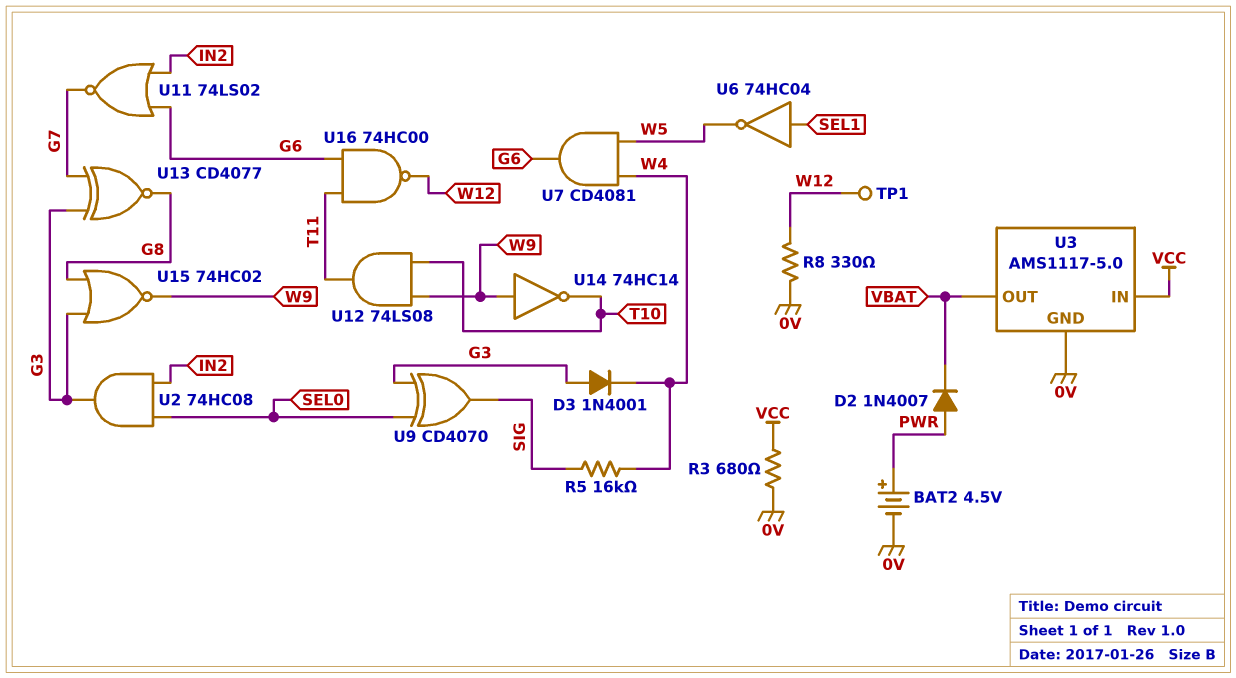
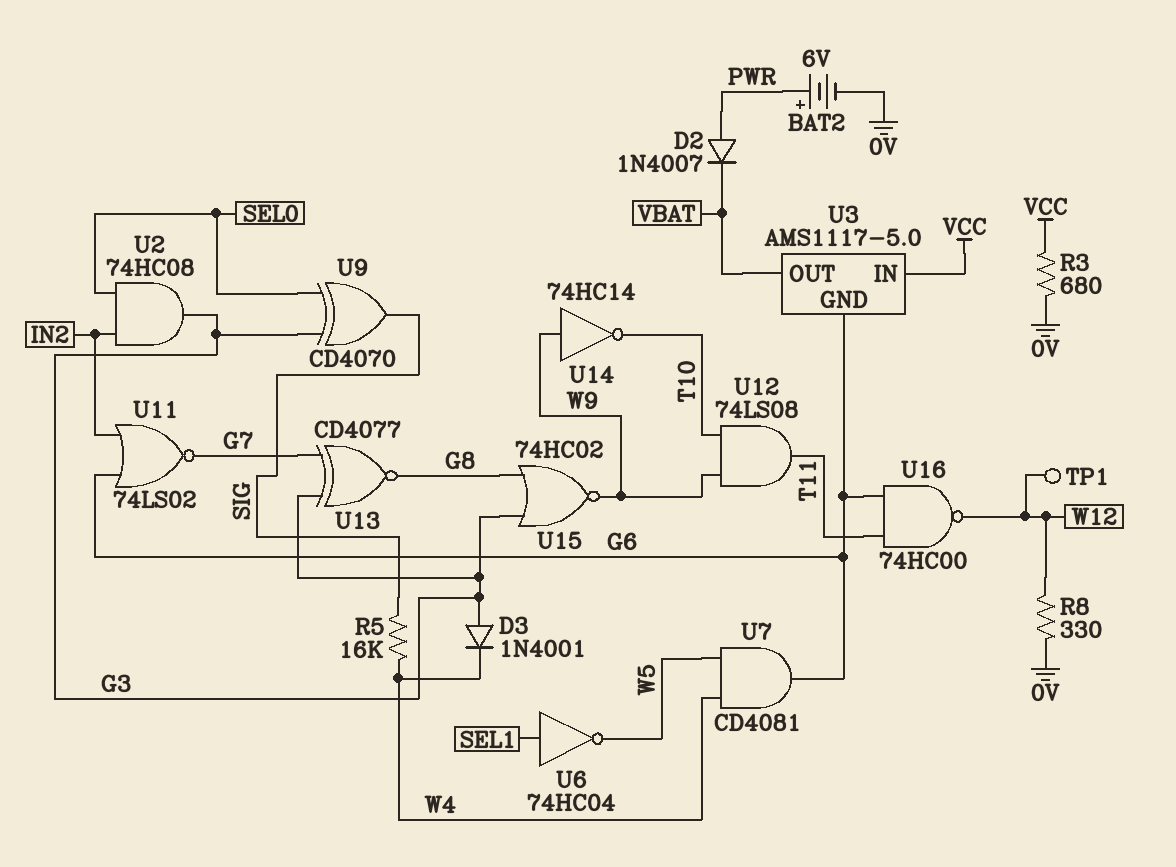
BAT2: 4.5V (plus PWR, minus 0V) -> 6V (plus PWR, minus 0V)
U3 pin GND: 0V -> G6

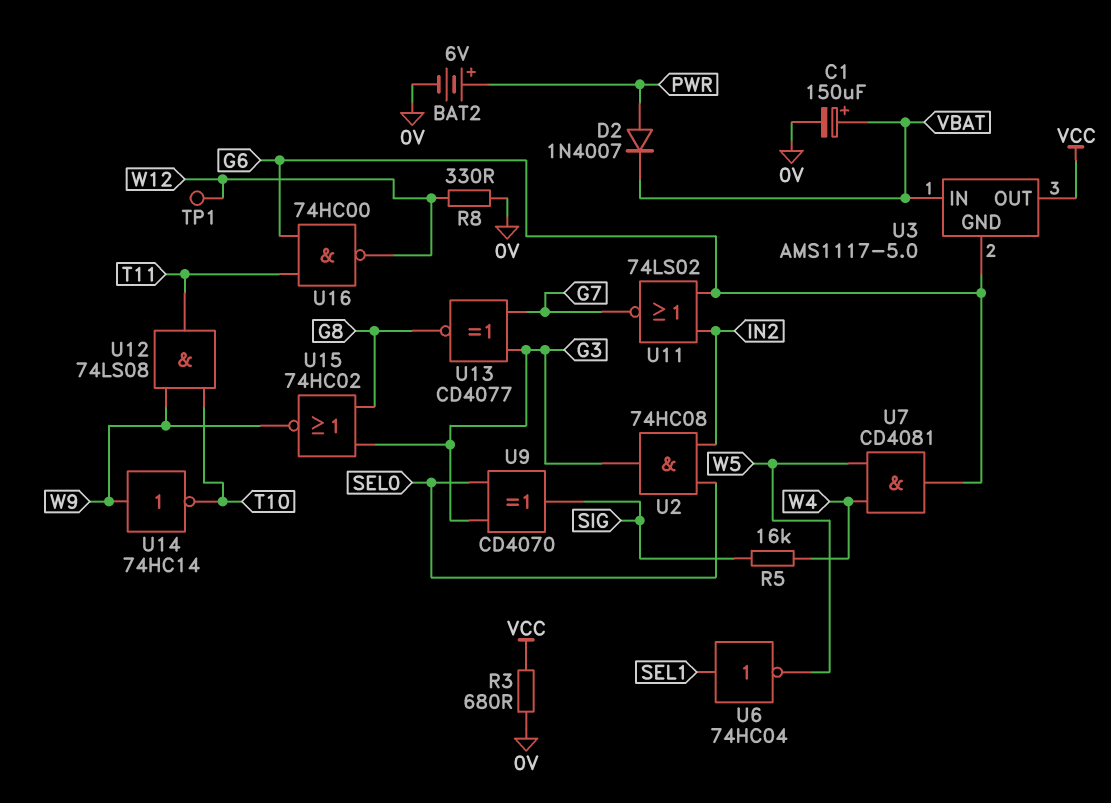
C1: none -> 150uF (plus VBAT, minus 0V)
D3: diode 1N4001 (A G3, K W4) -> none
U3 pin IN: VCC -> VBAT
U3 pin OUT: VBAT -> VCC

